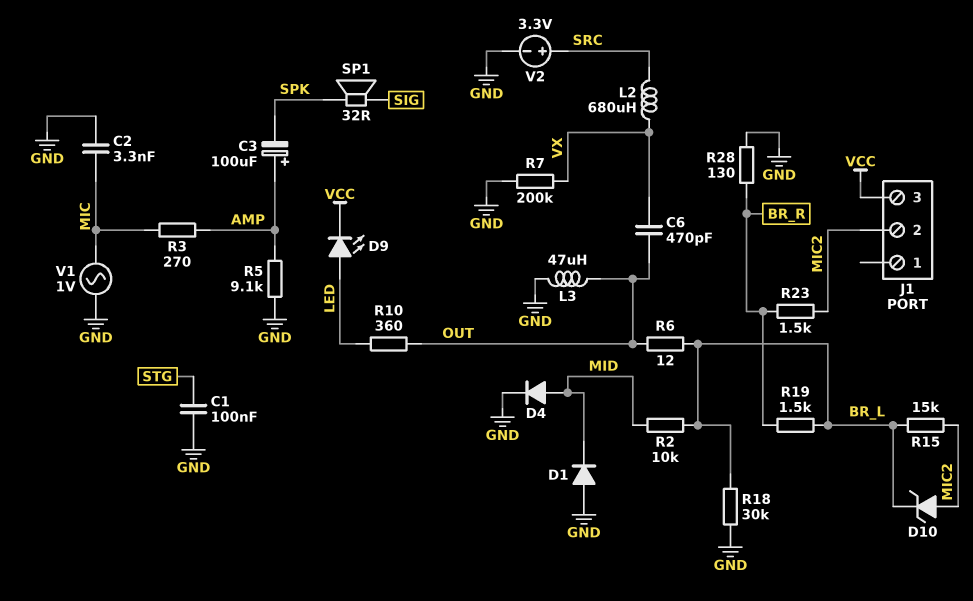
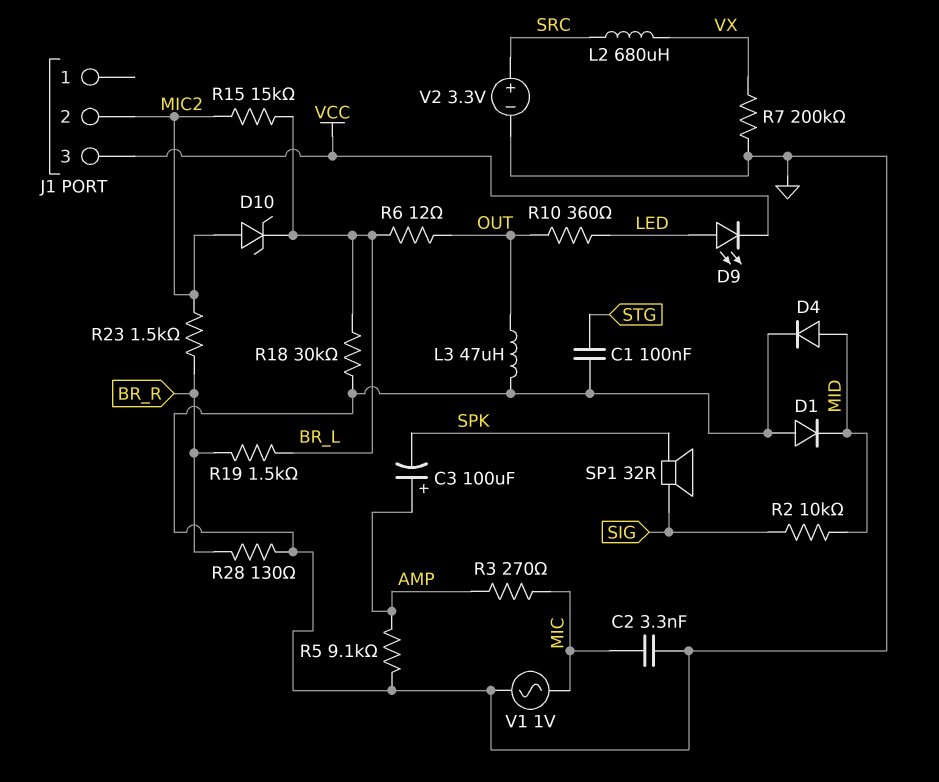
C6: 470pF (OUT, VX) -> none
R2: 10k (BR_L, MID) -> 10k (MID, SIG)

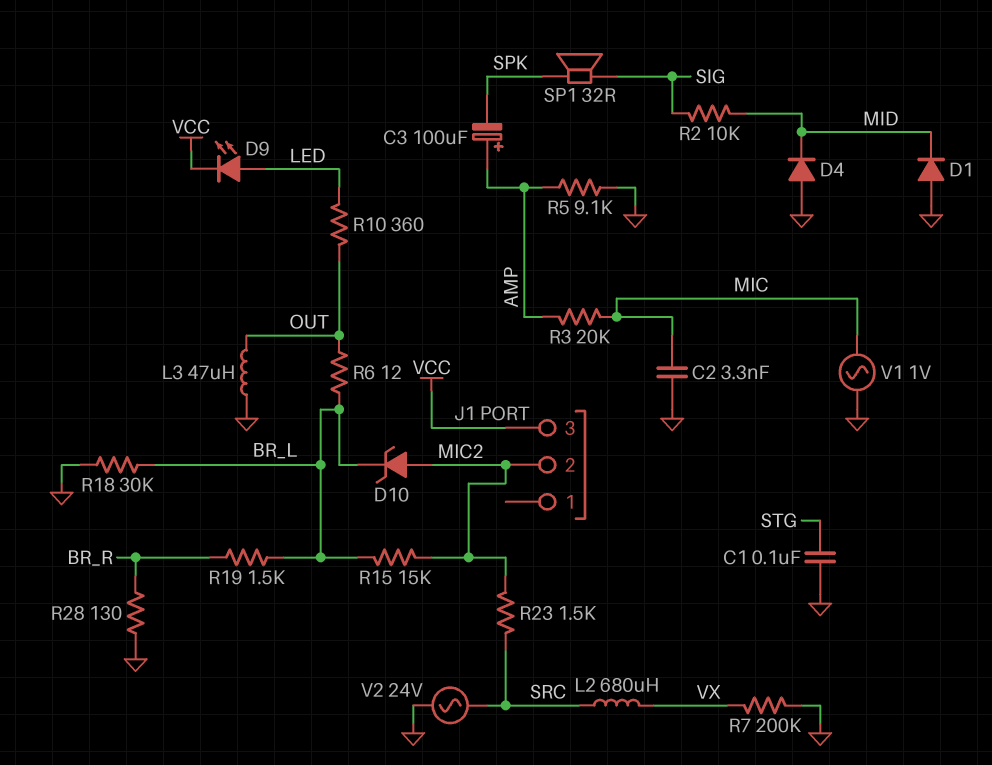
D4: diode (A MID, K GND) -> diode (A GND, K MID)
R3: 270 (AMP, MIC) -> 20k (AMP, MIC)
R23: 1.5k (BR_R, MIC2) -> 1.5k (MIC2, SRC)
V2: 3.3V (plus SRC, minus GND) -> AC 24V (GND, SRC)

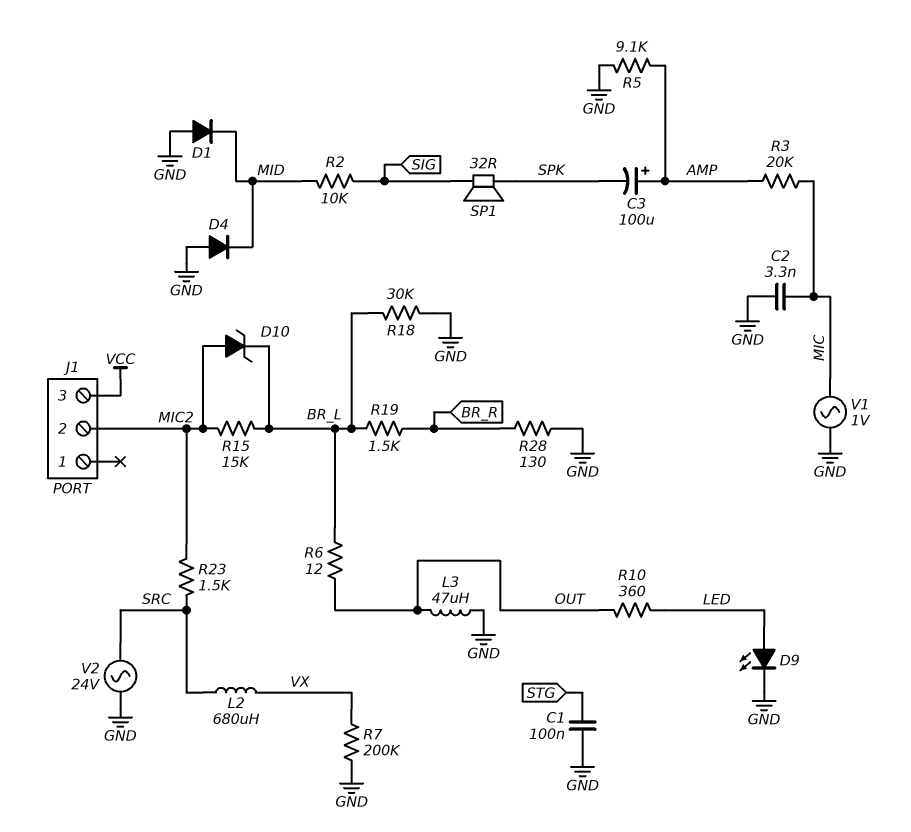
D9: LED (A LED, K VCC) -> LED (A LED, K GND)

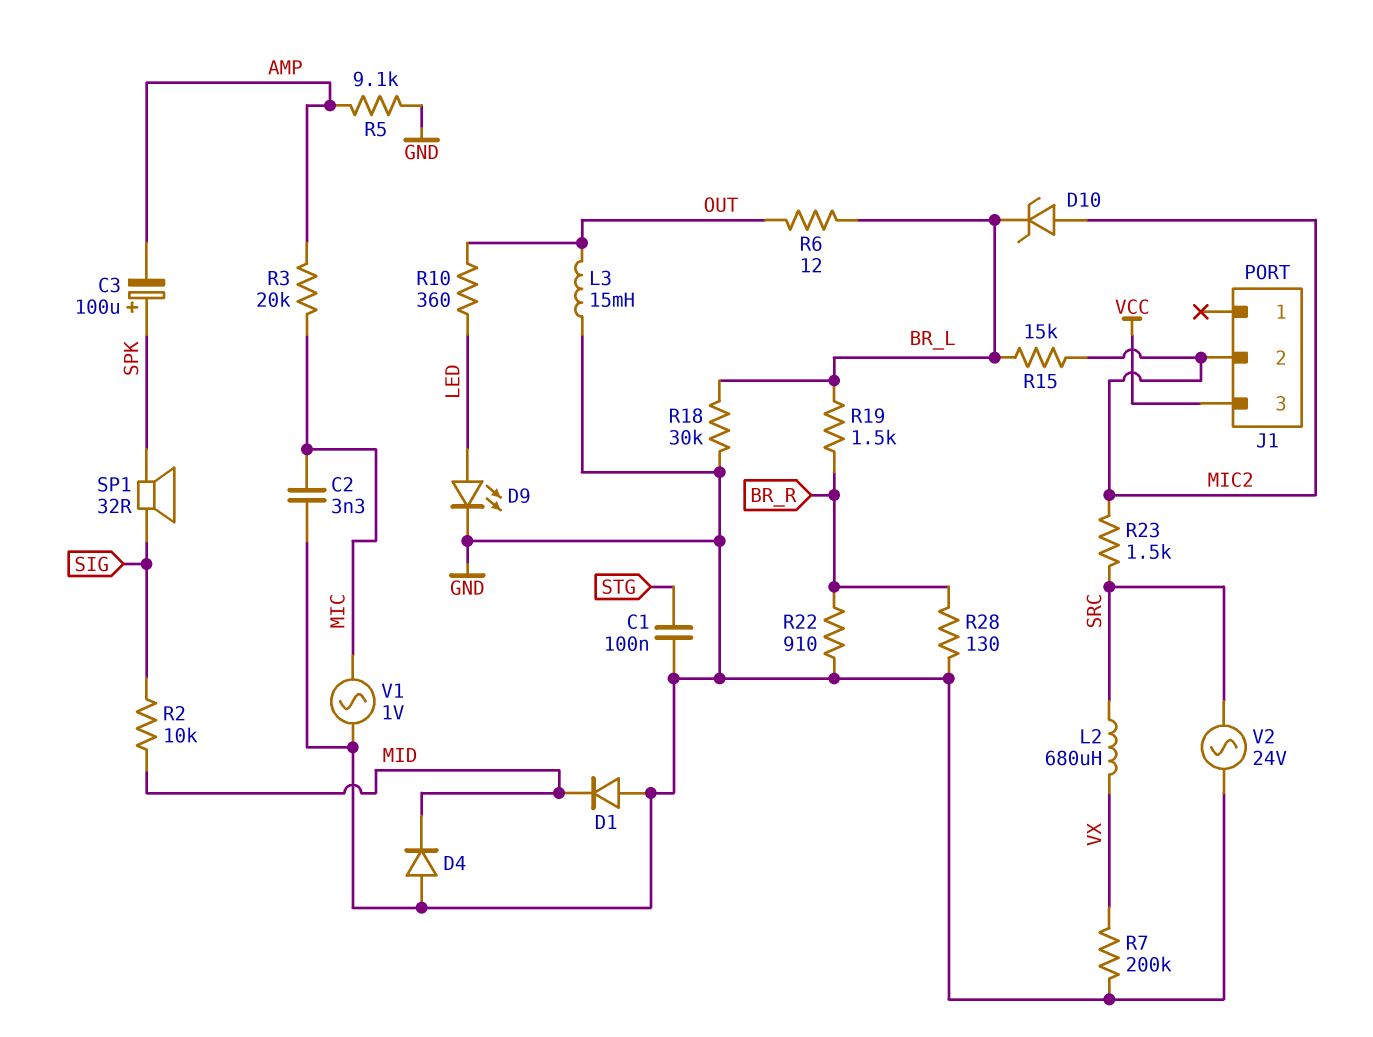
C3: 100uF (plus AMP, minus SPK) -> 100uF (plus SPK, minus AMP)
L3: 47uH (GND, OUT) -> 15mH (GND, OUT)
R22: none -> 910 (BR_R, GND)

